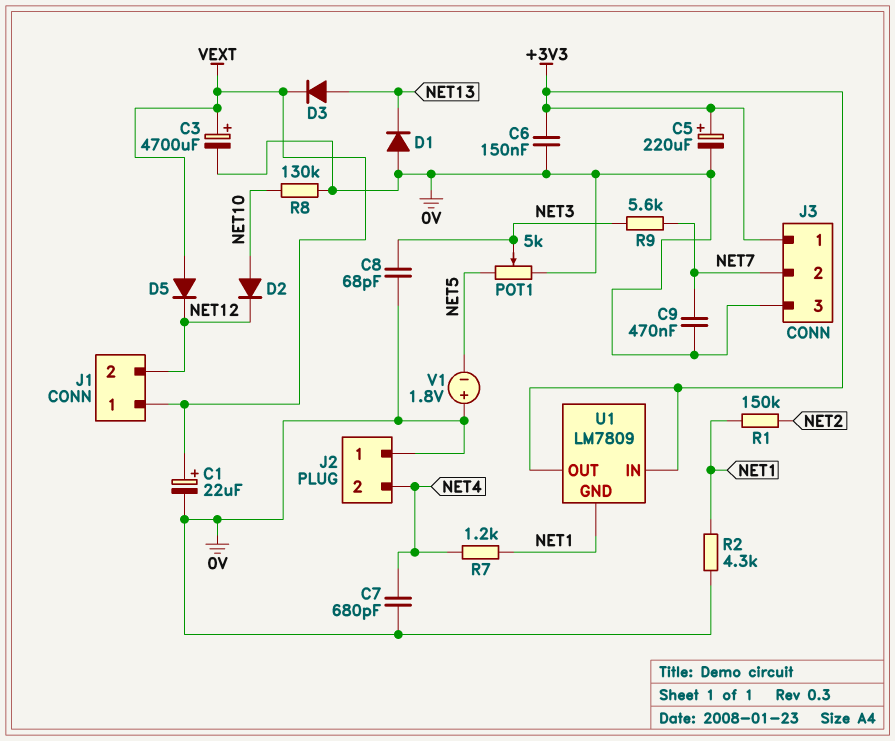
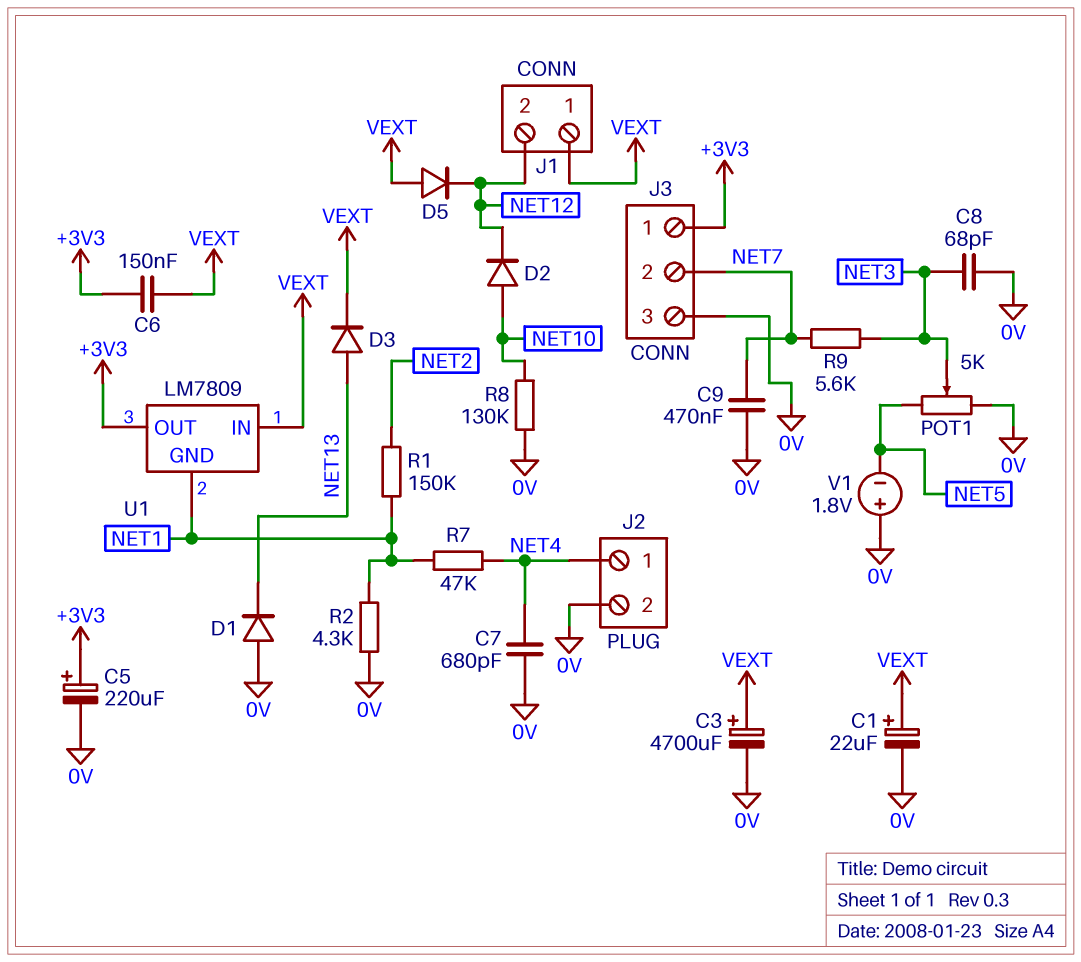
C6: 150nF (+3V3, 0V) -> 150nF (+3V3, VEXT)
J2 pin 1: 0V -> NET4
J2 pin 2: NET4 -> 0V
R7: 1.2k (NET1, NET4) -> 47k (NET1, NET4)
U1 pin IN: +3V3 -> VEXT

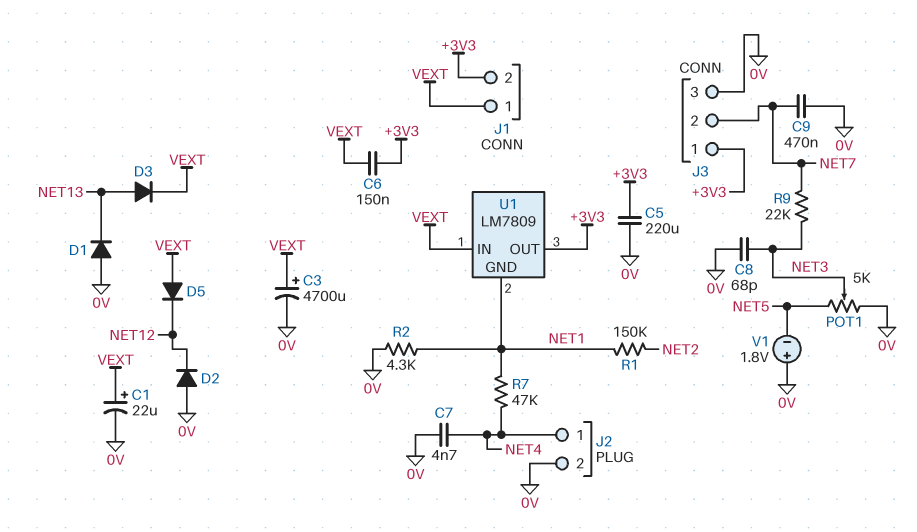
C5: 220uF (plus +3V3, minus 0V) -> 220uF (+3V3, 0V)
C7: 680pF (0V, NET4) -> 4.7nF (0V, NET4)
D2: diode (A NET10, K NET12) -> diode (A 0V, K NET12)
J1 pin 2: NET12 -> +3V3
R8: 130k (0V, NET10) -> none
R9: 5.6k (NET3, NET7) -> 22k (NET3, NET7)

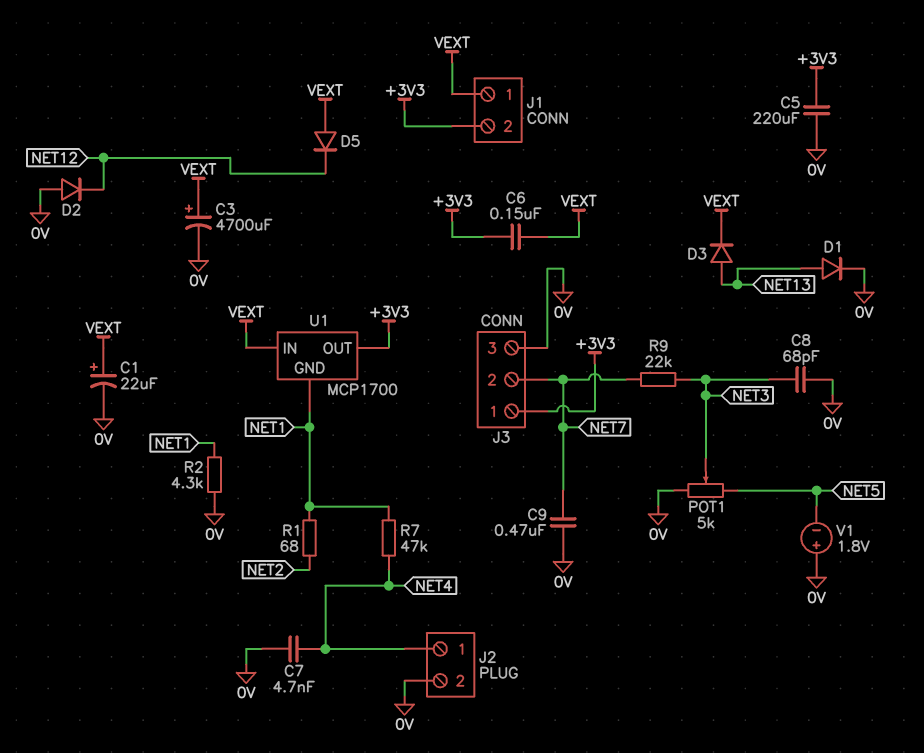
D1: diode (A 0V, K NET13) -> diode (A NET13, K 0V)
R1: 150k (NET1, NET2) -> 68 (NET1, NET2)
U1: LM7809 -> MCP1700

